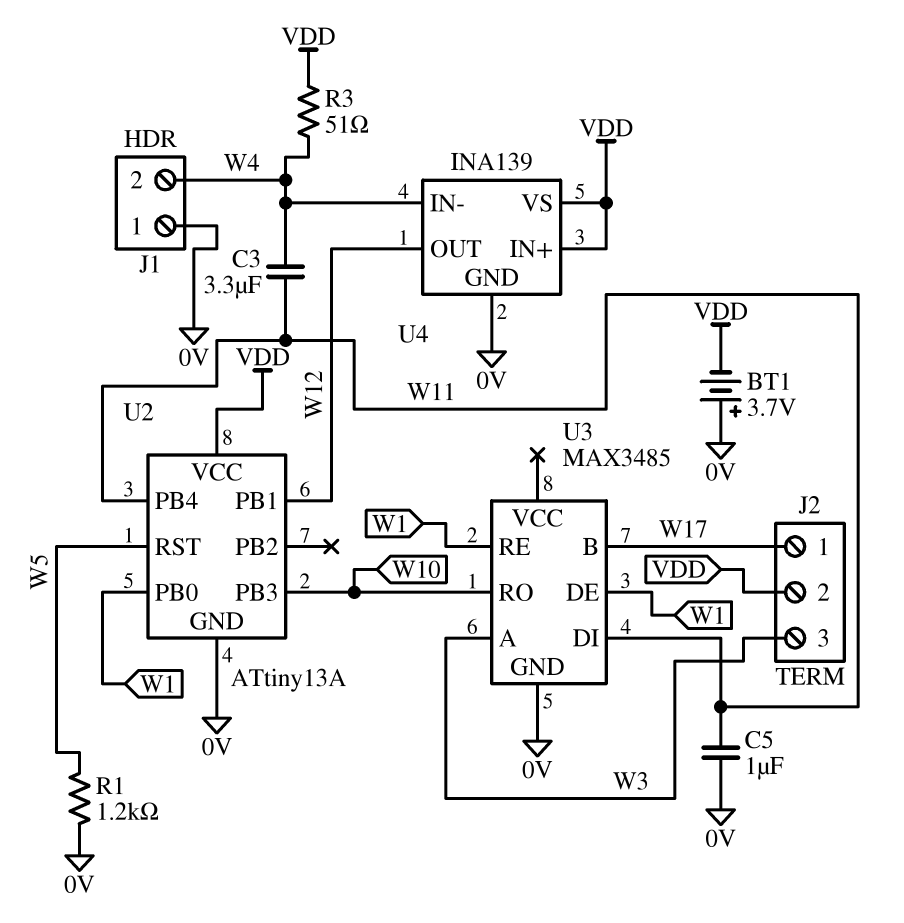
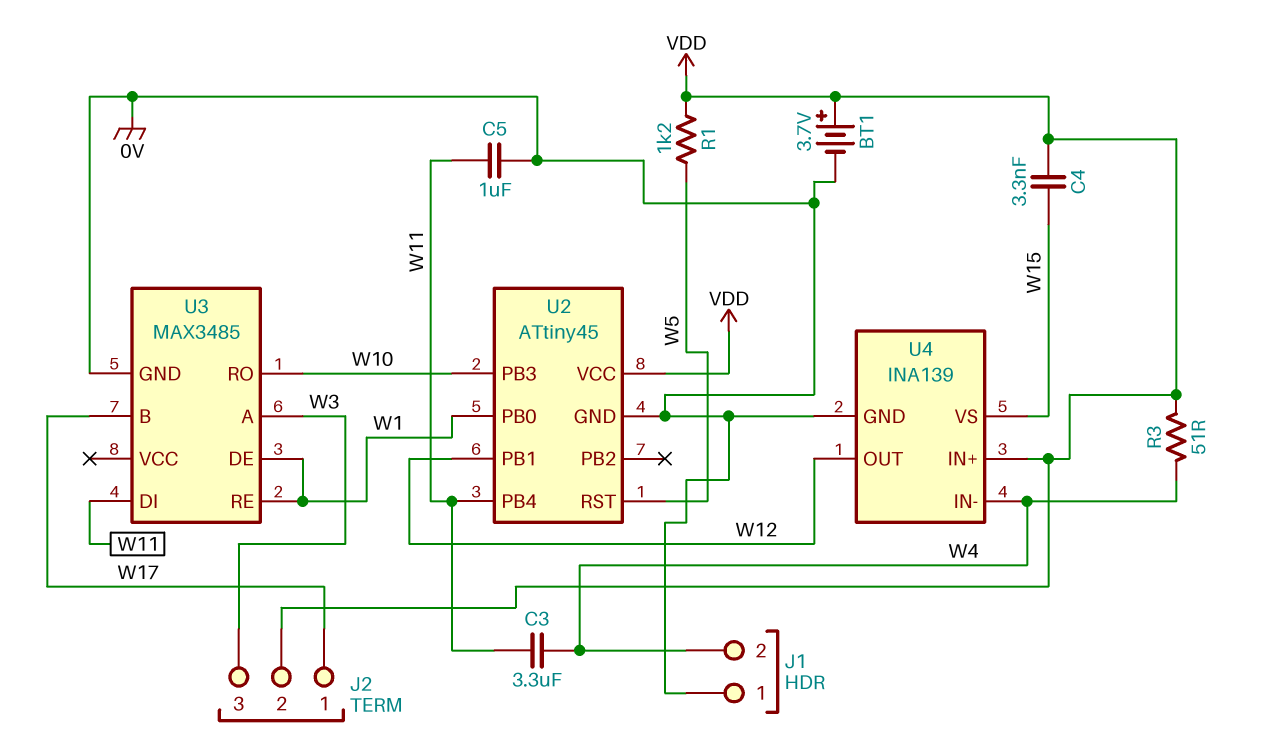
BT1: 3.7V (plus 0V, minus VDD) -> 3.7V (plus VDD, minus 0V)
C4: none -> 3.3nF (VDD, W15)
R1: 1.2k (0V, W5) -> 1.2k (VDD, W5)
U2: ATtiny13A -> ATtiny45
U4 pin VS: VDD -> W15

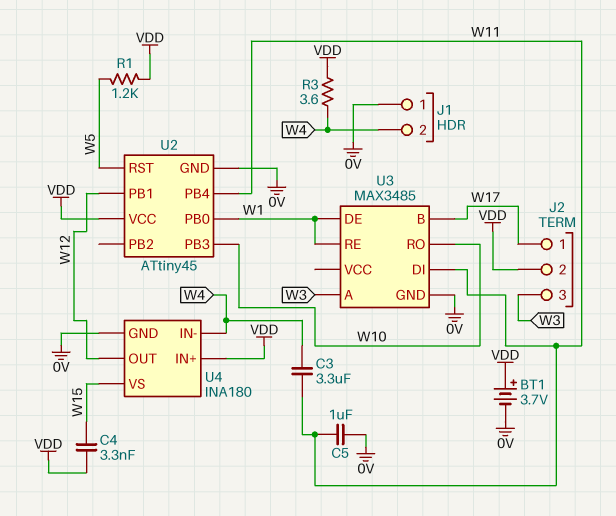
R3: 51 (VDD, W4) -> 3.6 (VDD, W4)
U4: INA139 -> INA180

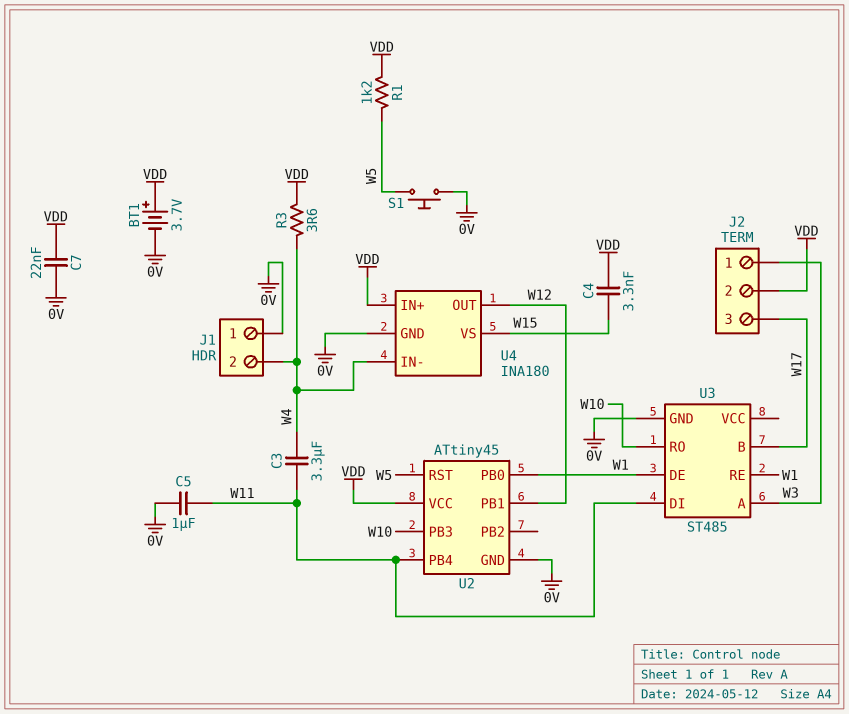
C7: none -> 22nF (0V, VDD)
J2 pin 1: W17 -> W3
J2 pin 3: W3 -> W17
S1: none -> button (0V, W5)
U3: MAX3485 -> ST485

